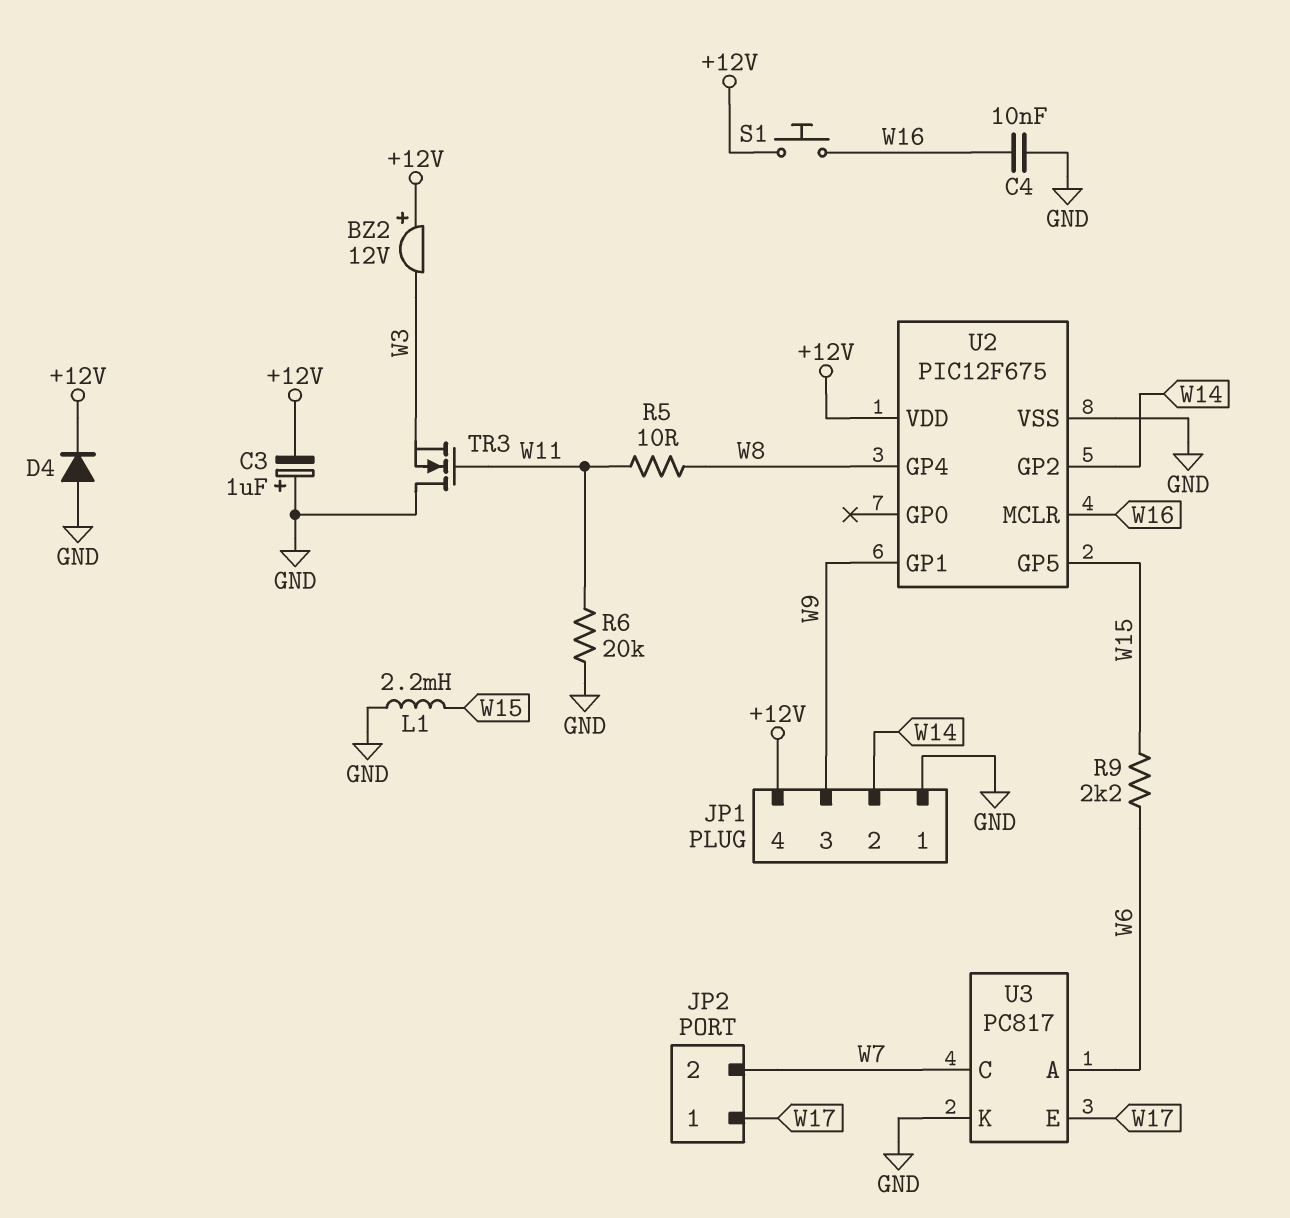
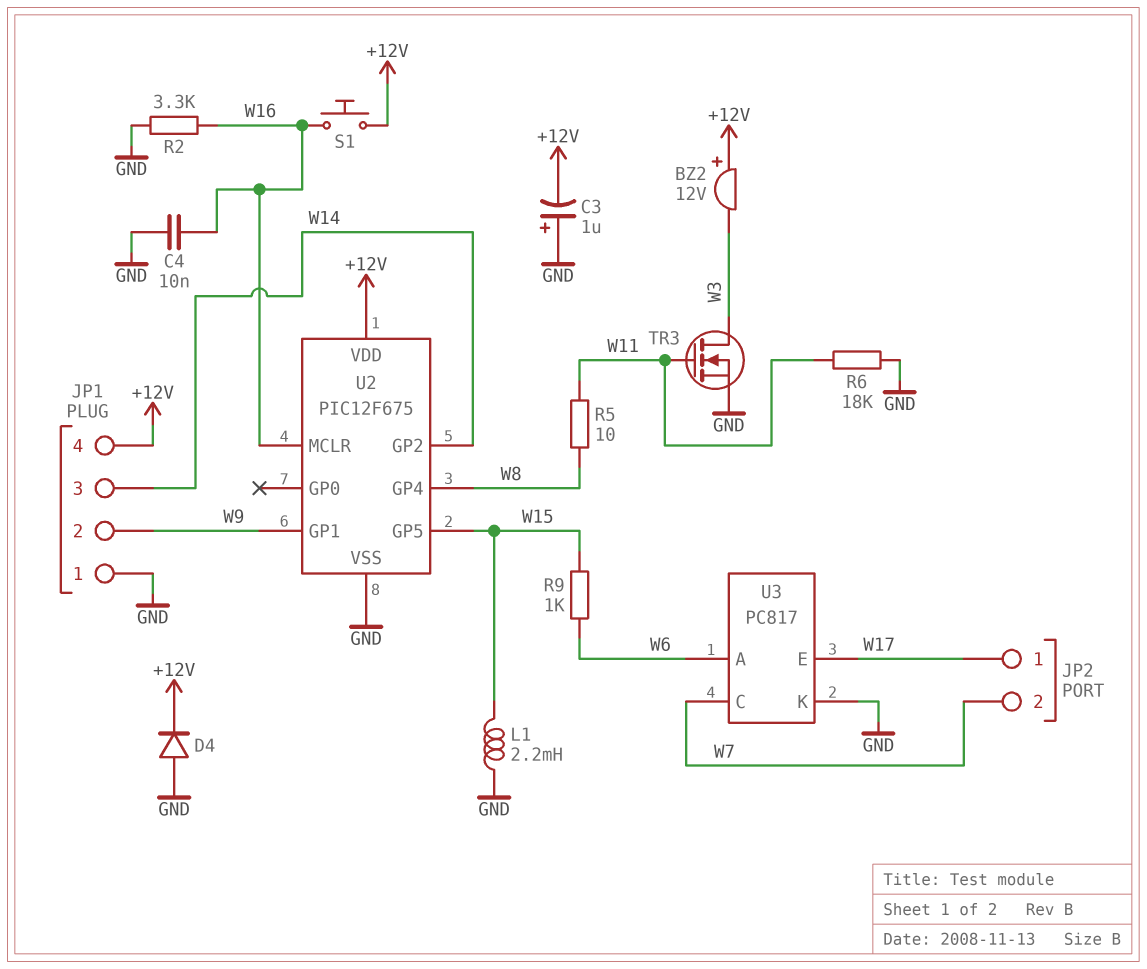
JP1 pin 2: W14 -> W9
JP1 pin 3: W9 -> W14
R2: none -> 3.3k (GND, W16)
R6: 20k (GND, W11) -> 18k (GND, W11)
R9: 2.2k (W6, W15) -> 1k (W6, W15)
TR3: NMOS (G W11, D GND, S W3) -> NMOS (G W11, D W3, S GND)

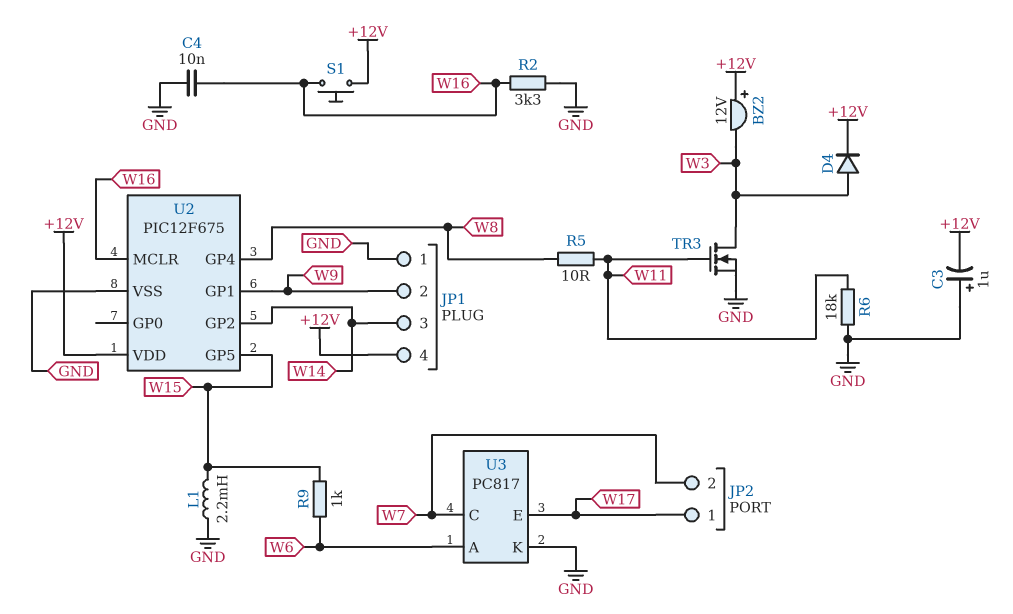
D4: diode (A GND, K +12V) -> diode (A W3, K +12V)

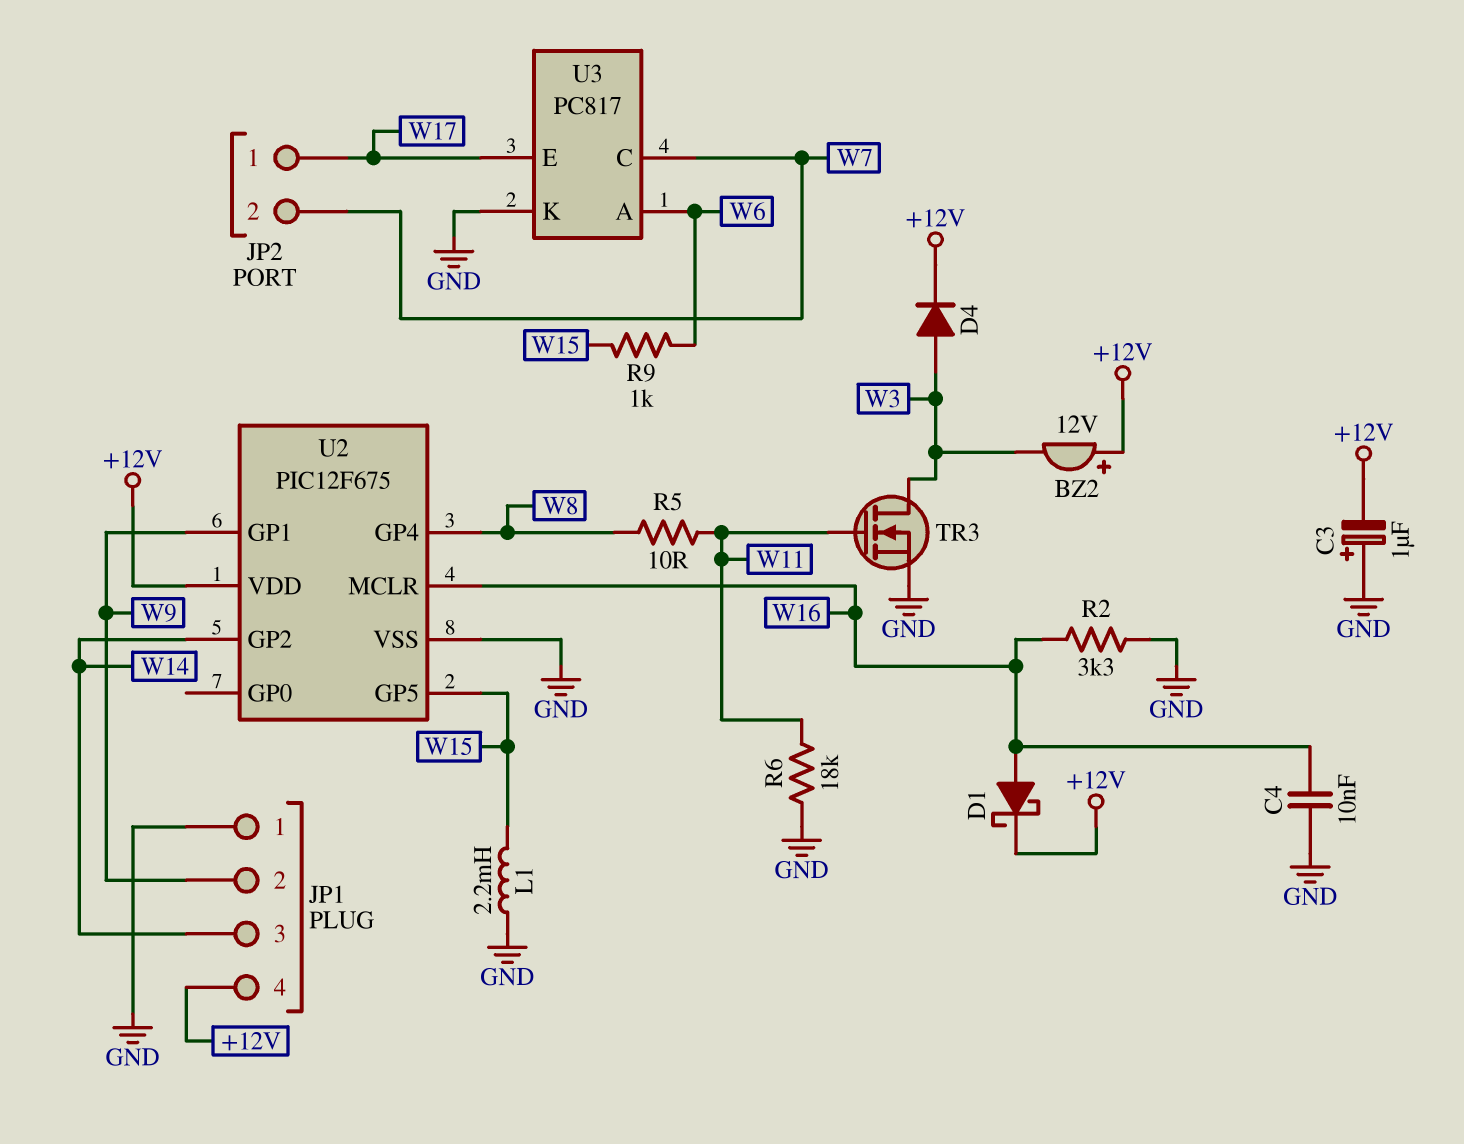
D1: none -> schottky (A W16, K +12V)
S1: button (+12V, W16) -> none

